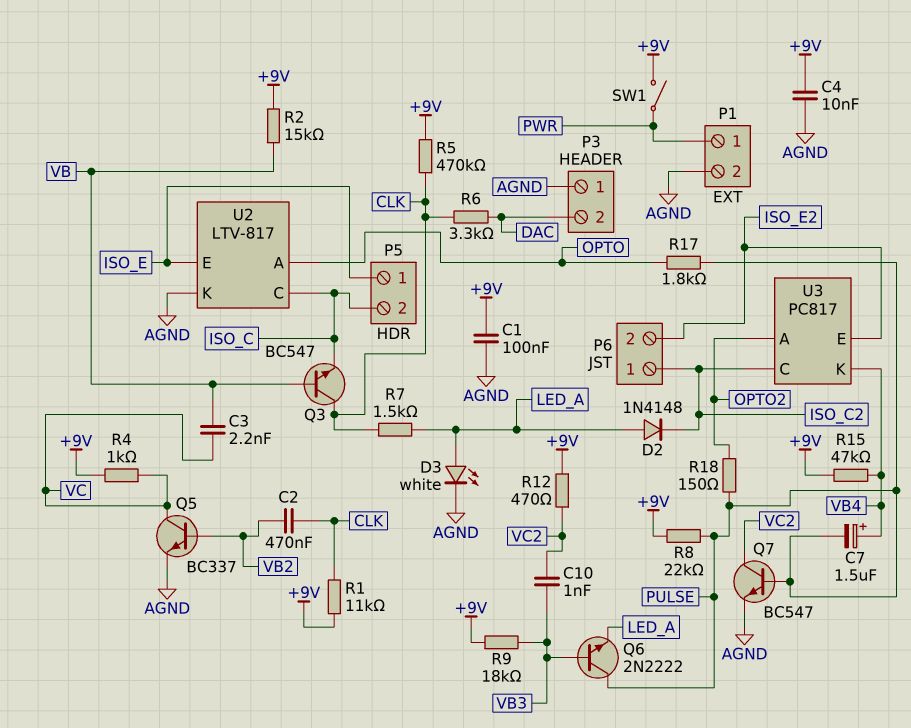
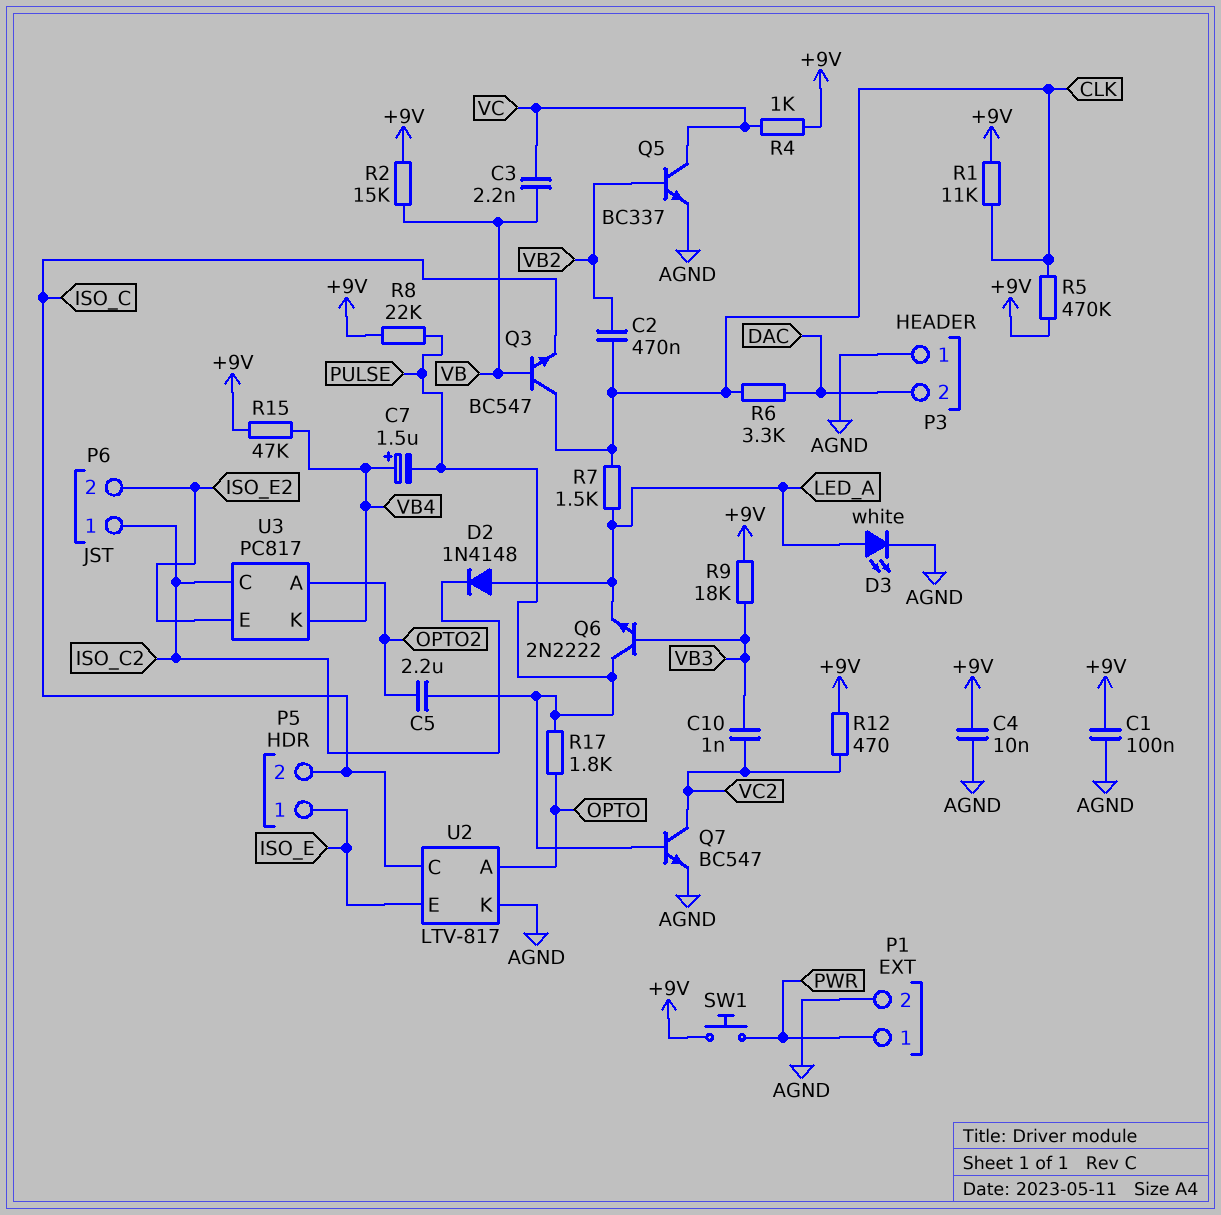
C5: none -> 2.2uF (OPTO2, PULSE)
R18: 150 (OPTO2, PULSE) -> none
SW1: switch (+9V, PWR) -> button (+9V, PWR)

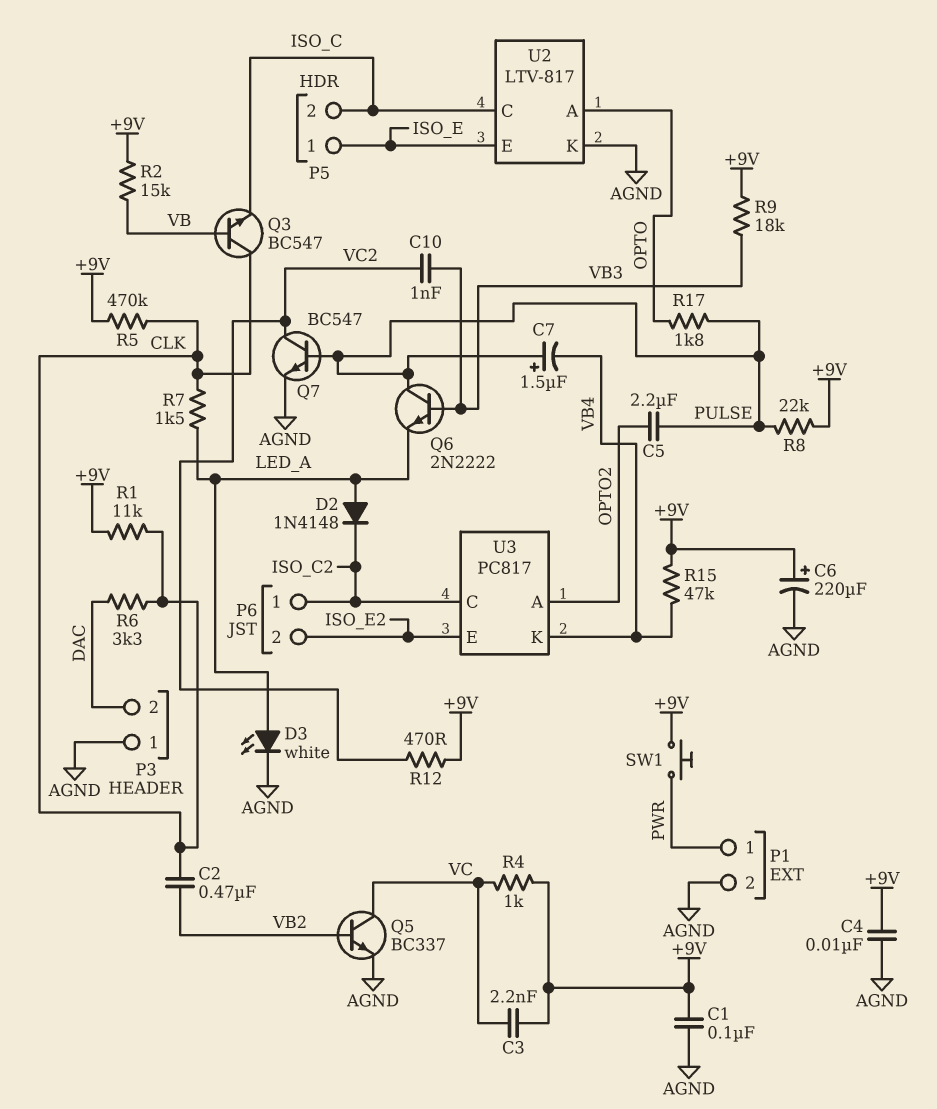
C3: 2.2nF (VB, VC) -> 2.2nF (+9V, VC)
C6: none -> 220uF (plus +9V, minus AGND)
C7: 1.5uF (plus VB4, minus PULSE) -> 1.5uF (plus PULSE, minus VB4)

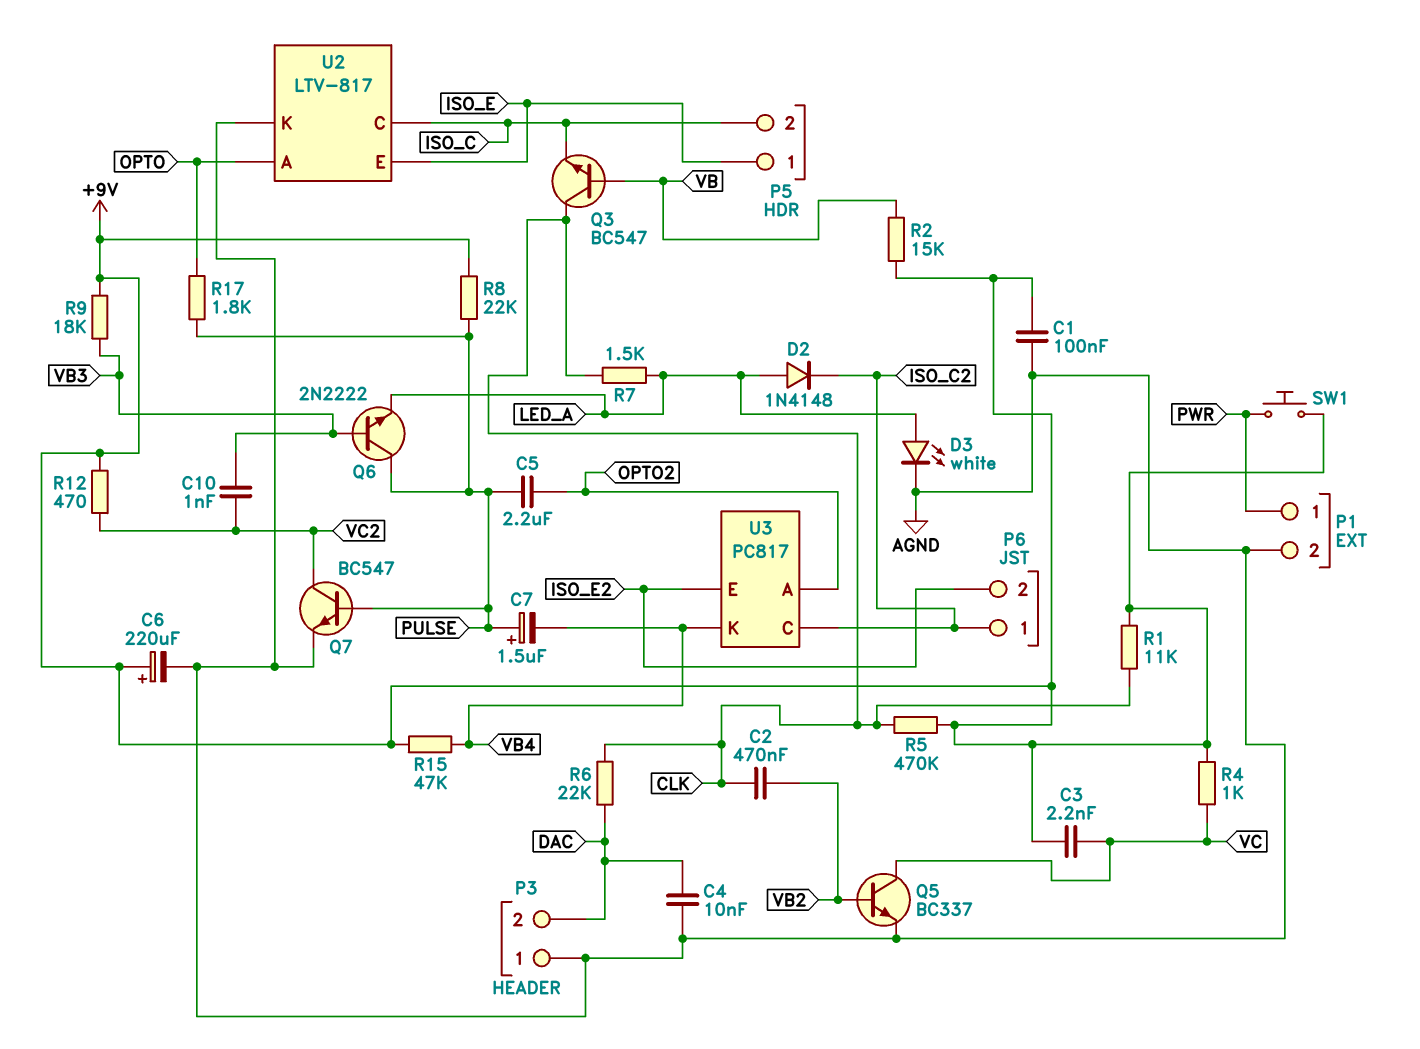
C4: 10nF (+9V, AGND) -> 10nF (AGND, DAC)
R6: 3.3k (CLK, DAC) -> 22k (CLK, DAC)

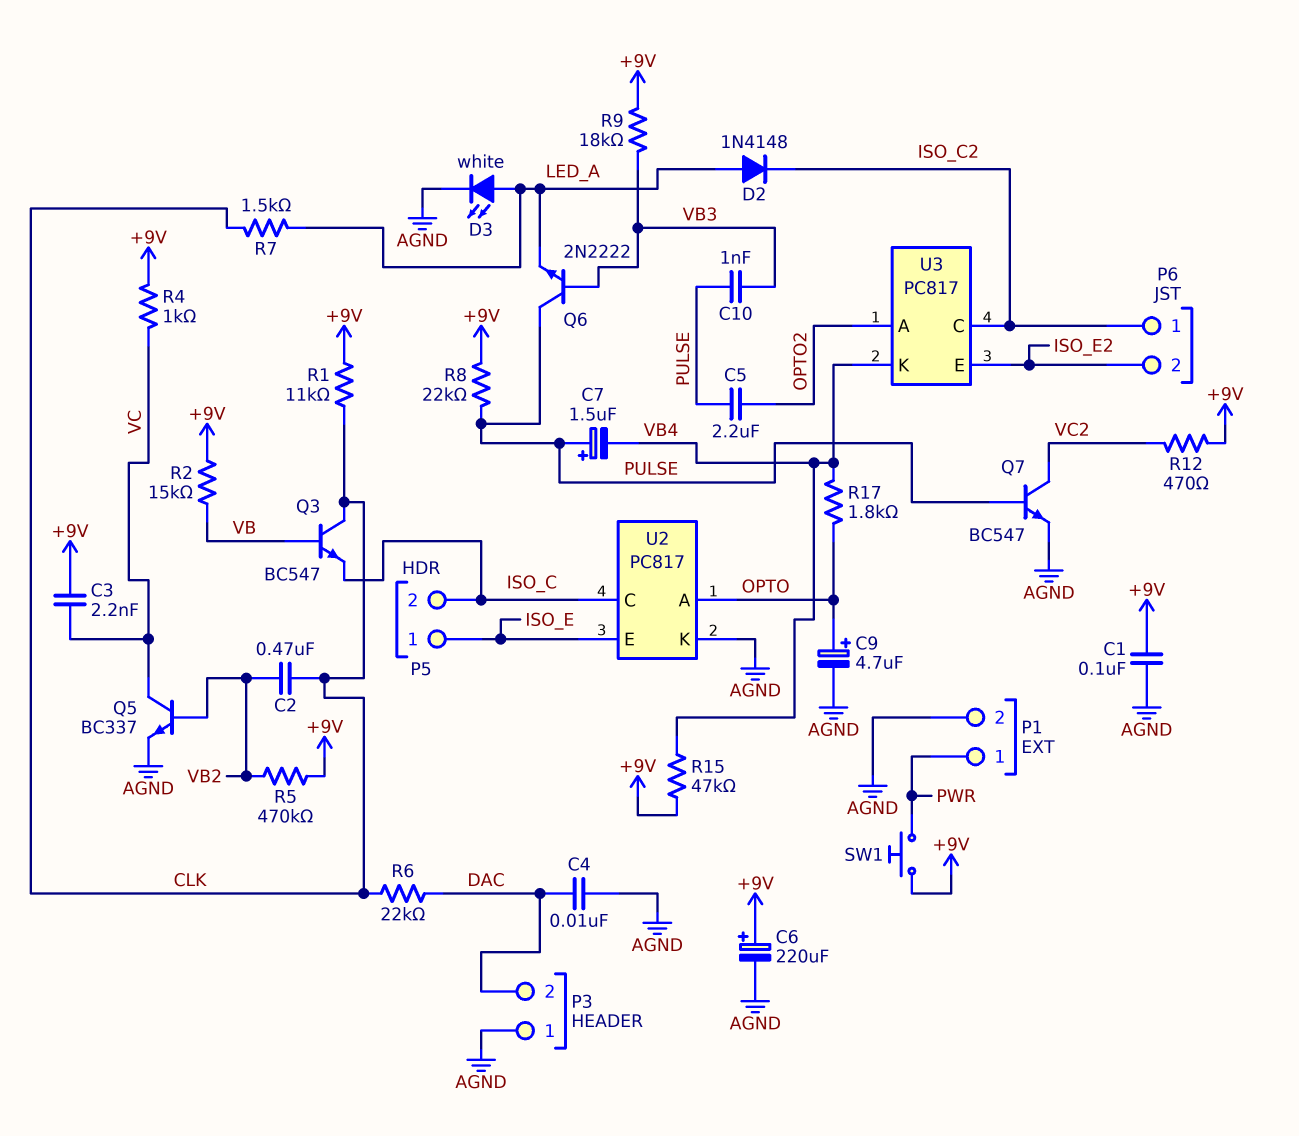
C9: none -> 4.7uF (plus OPTO, minus AGND)
C10: 1nF (VB3, VC2) -> 1nF (PULSE, VB3)
R5: 470k (+9V, CLK) -> 470k (+9V, VB2)
R17: 1.8k (OPTO, PULSE) -> 1.8k (OPTO, VB4)
U2: LTV-817 -> PC817

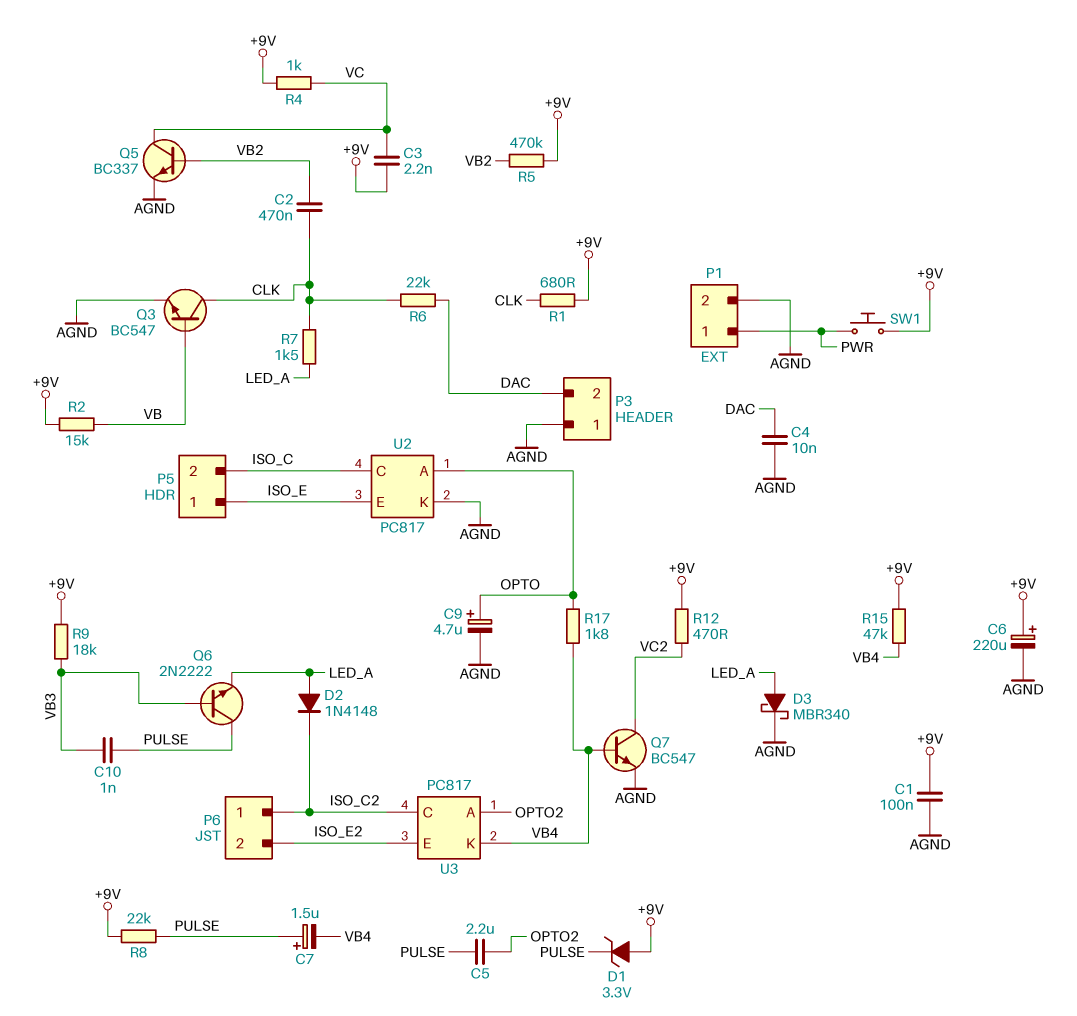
D1: none -> zener 3.3V (A +9V, K PULSE)
D3: LED white (A LED_A, K AGND) -> schottky MBR340 (A LED_A, K AGND)
Q3: NPN BC547 (B VB, C CLK, E ISO_C) -> NPN BC547 (B VB, C CLK, E AGND)
Q7: NPN BC547 (B PULSE, C VC2, E AGND) -> NPN BC547 (B VB4, C VC2, E AGND)
R1: 11k (+9V, CLK) -> 680 (+9V, CLK)

